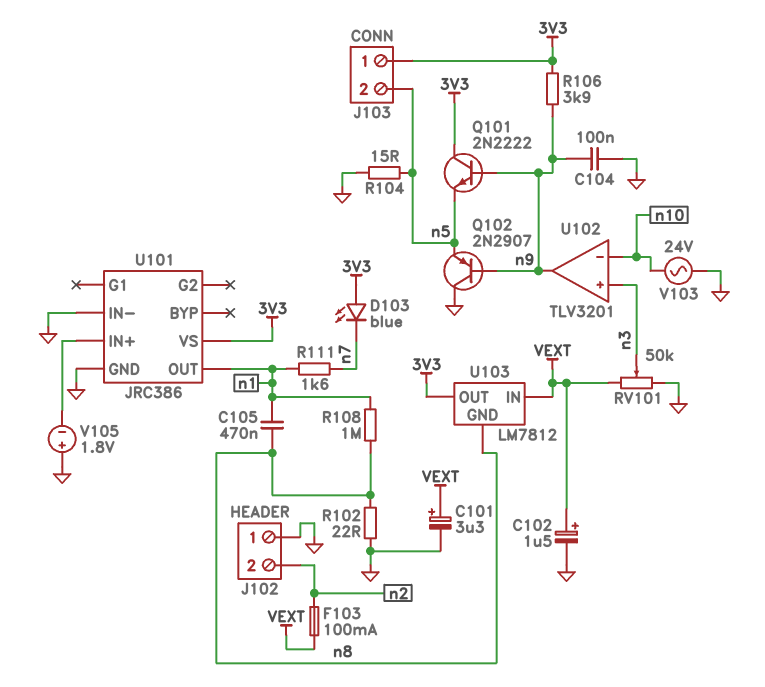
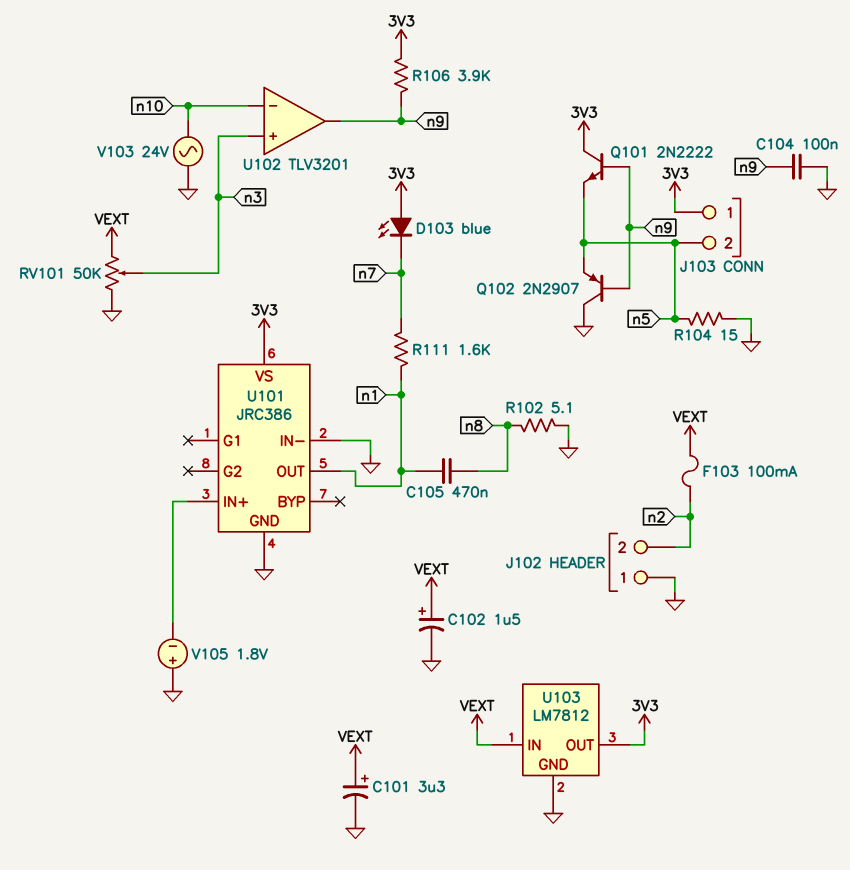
R102: 22 (GND, n8) -> 5.1 (GND, n8)
R108: 1M (n1, n8) -> none
U103 pin GND: n8 -> GND

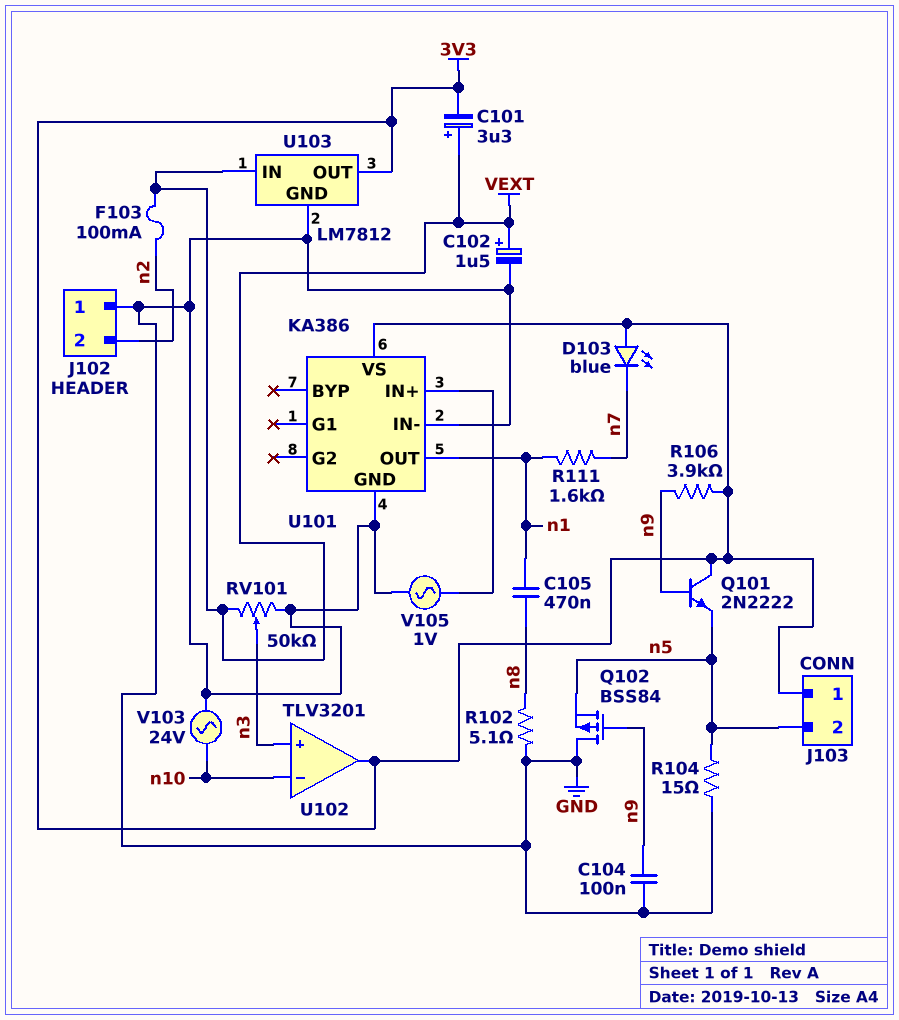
C101: 3.3uF (plus VEXT, minus GND) -> 3.3uF (plus VEXT, minus 3V3)
Q102: PNP 2N2907 (B n9, C GND, E n5) -> PMOS BSS84 (G n9, D GND, S n5)
U101: JRC386 -> KA386
U102 pin out: n9 -> 3V3
V105: 1.8V (plus GND, minus U101/IN+) -> AC 1V (GND, U101/IN+)

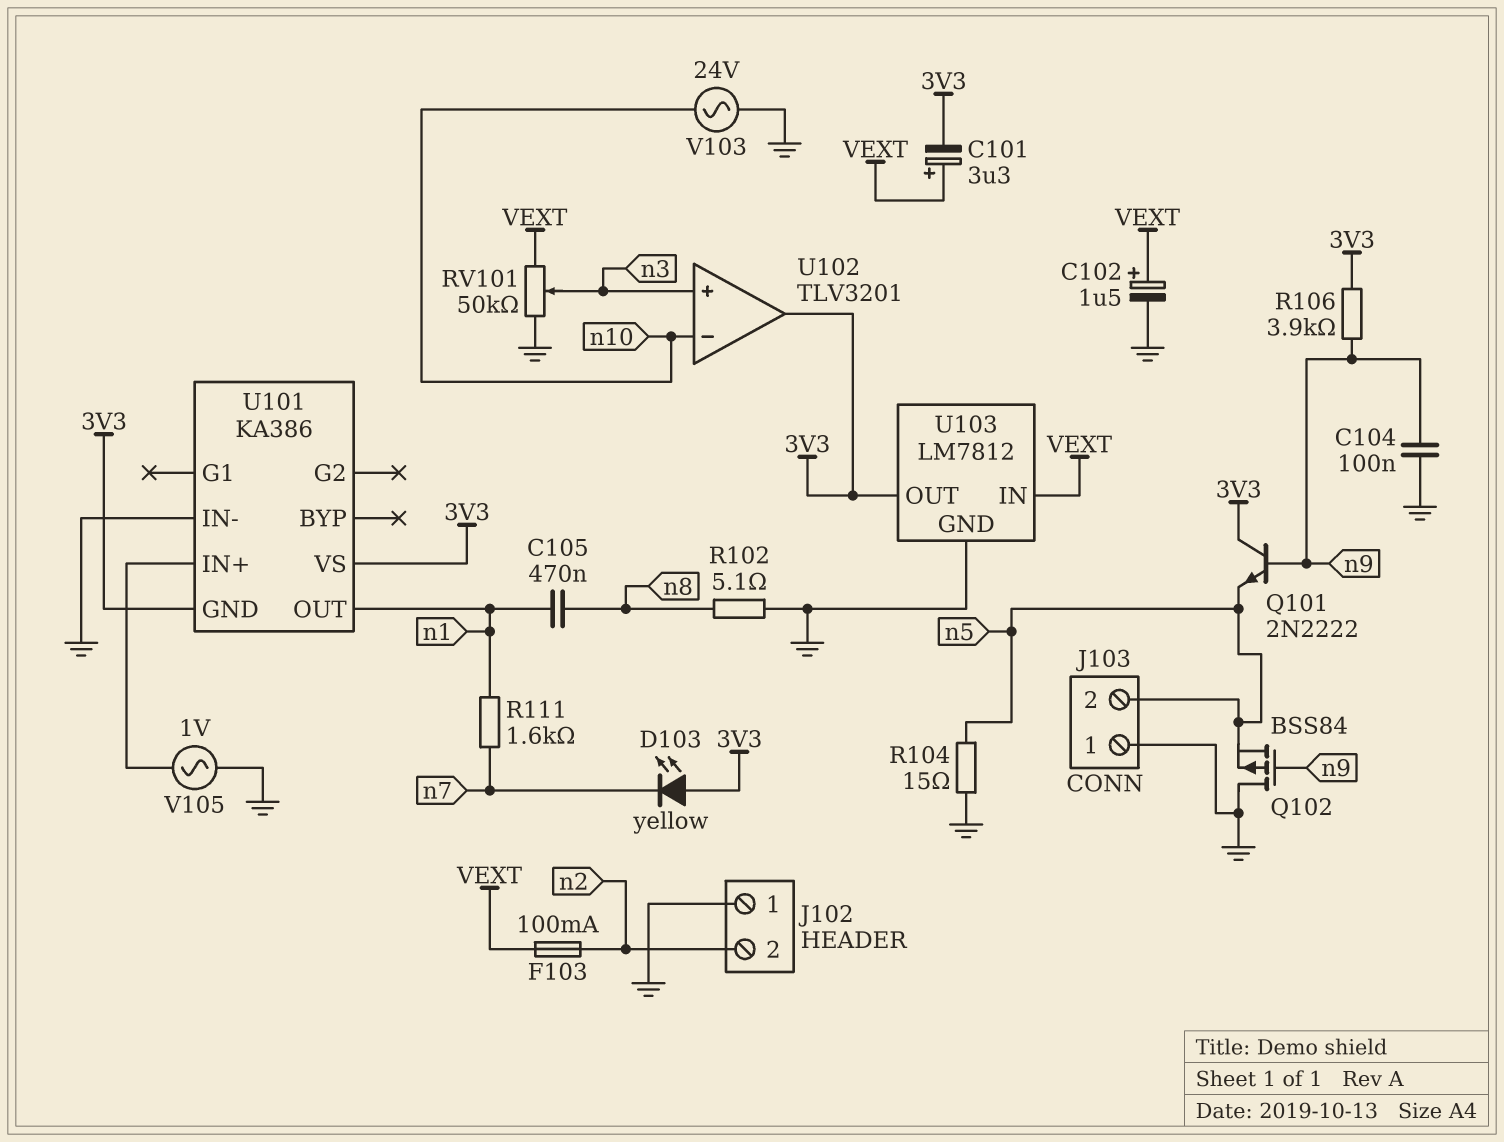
D103: LED blue (A 3V3, K n7) -> LED yellow (A 3V3, K n7)
J103 pin 1: 3V3 -> GND
U101 pin GND: GND -> 3V3

